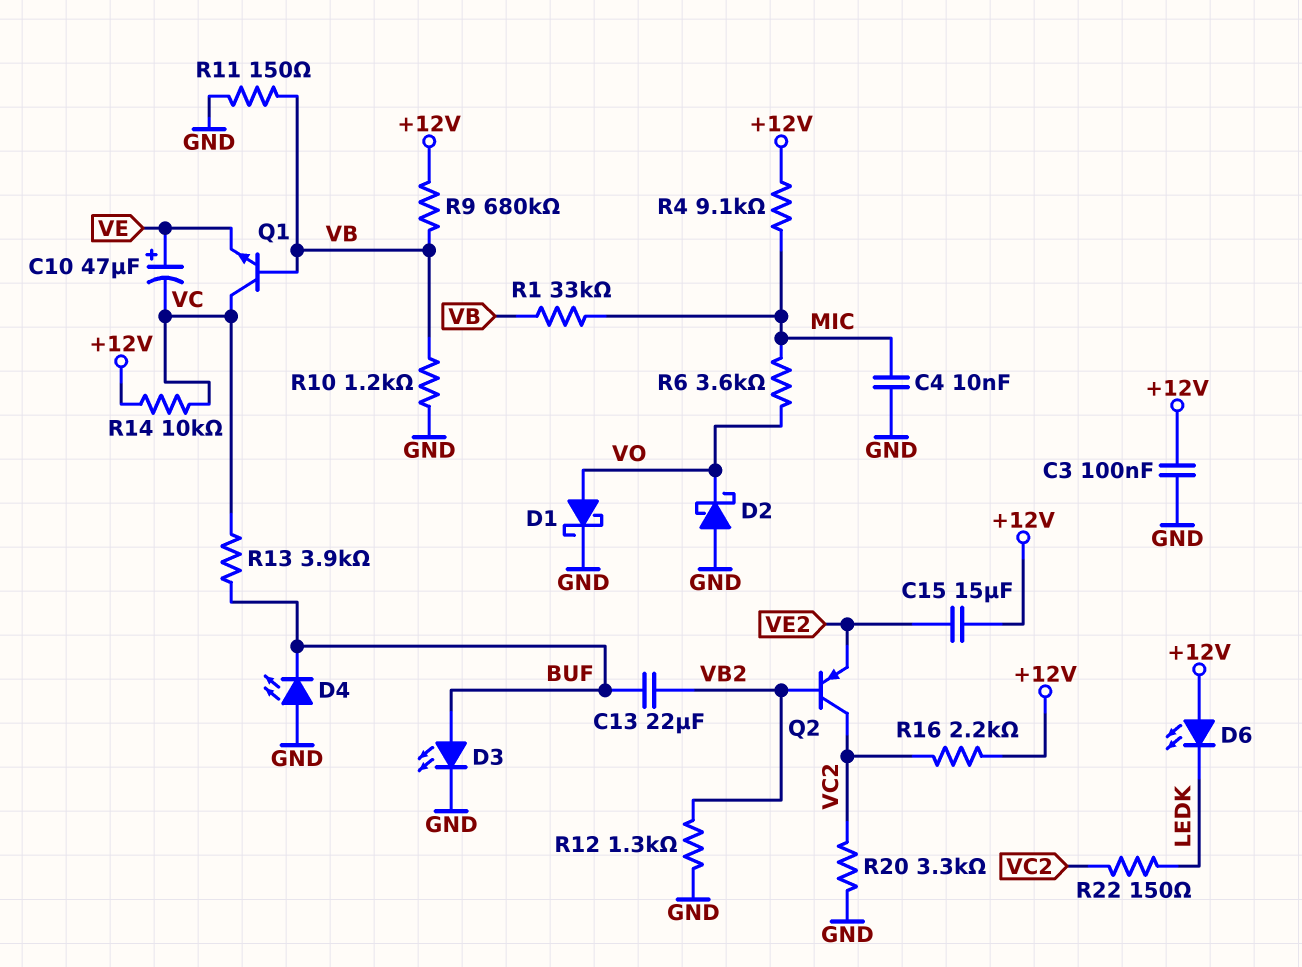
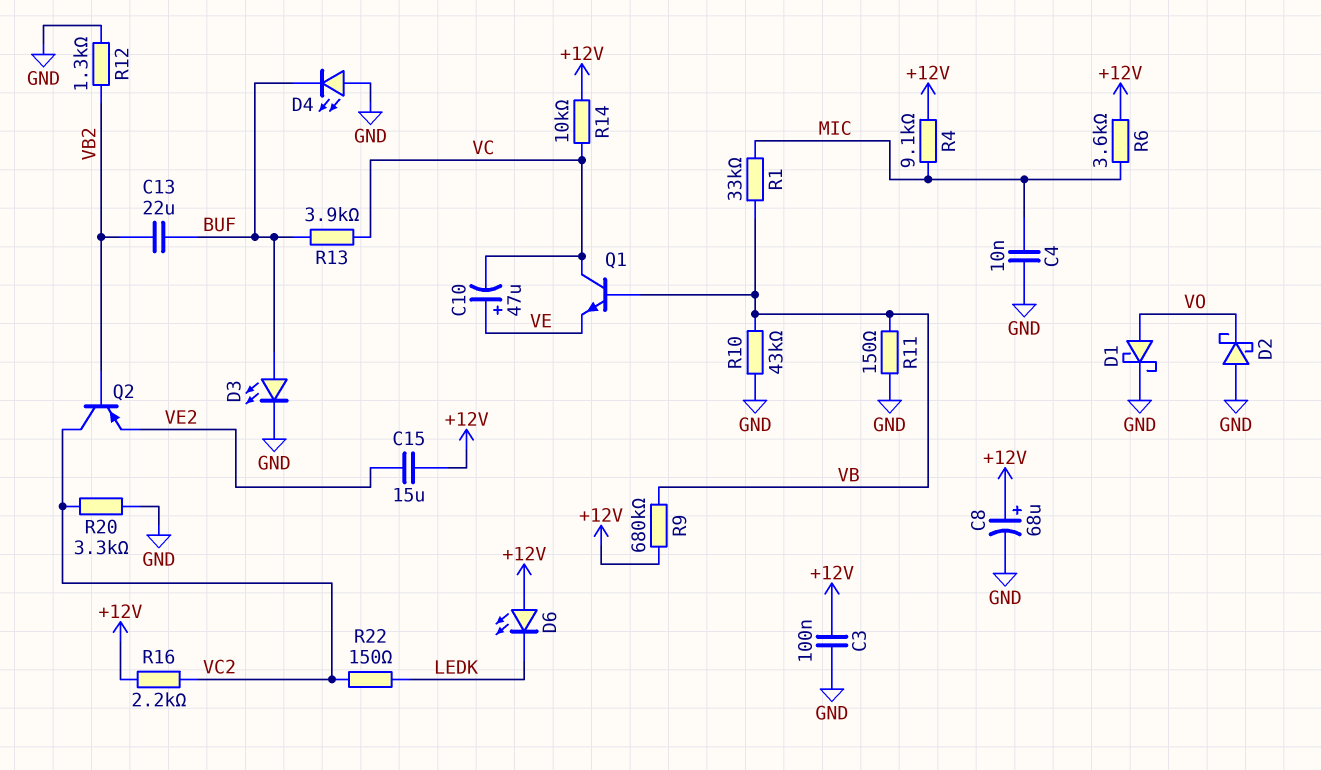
C8: none -> 68uF (plus +12V, minus GND)
R6: 3.6k (MIC, VO) -> 3.6k (+12V, MIC)
R10: 1.2k (GND, VB) -> 43k (GND, VB)

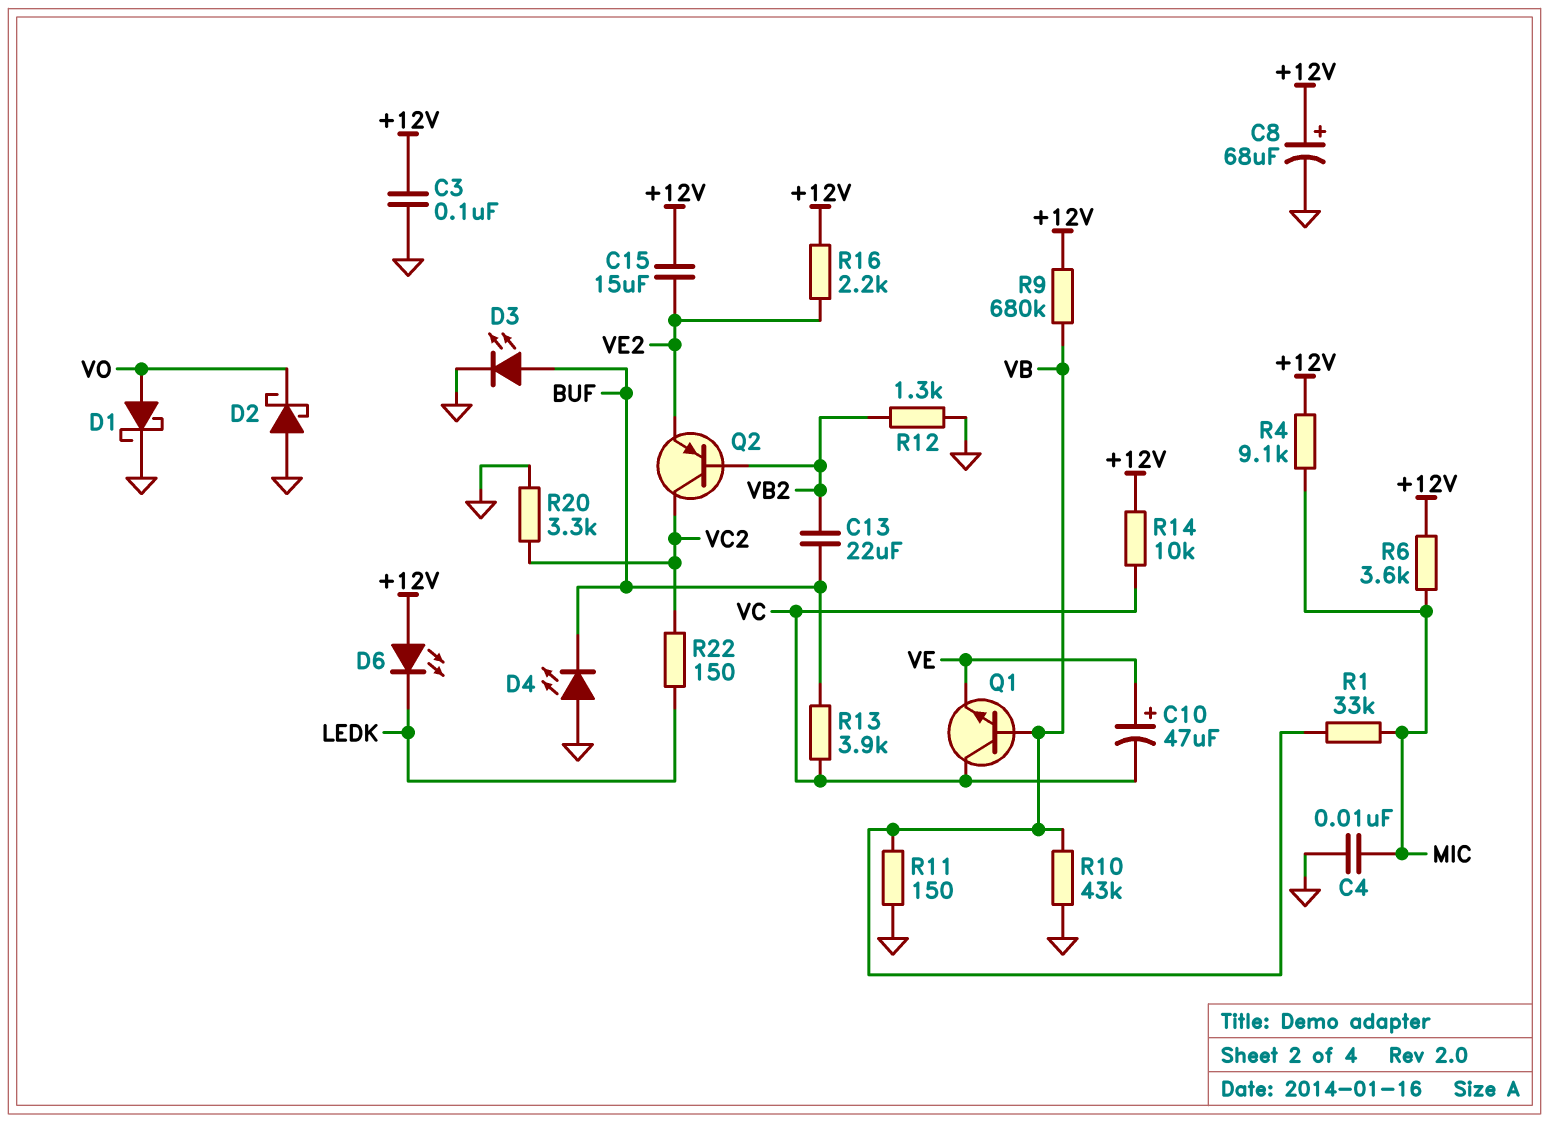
R16: 2.2k (+12V, VC2) -> 2.2k (+12V, VE2)

